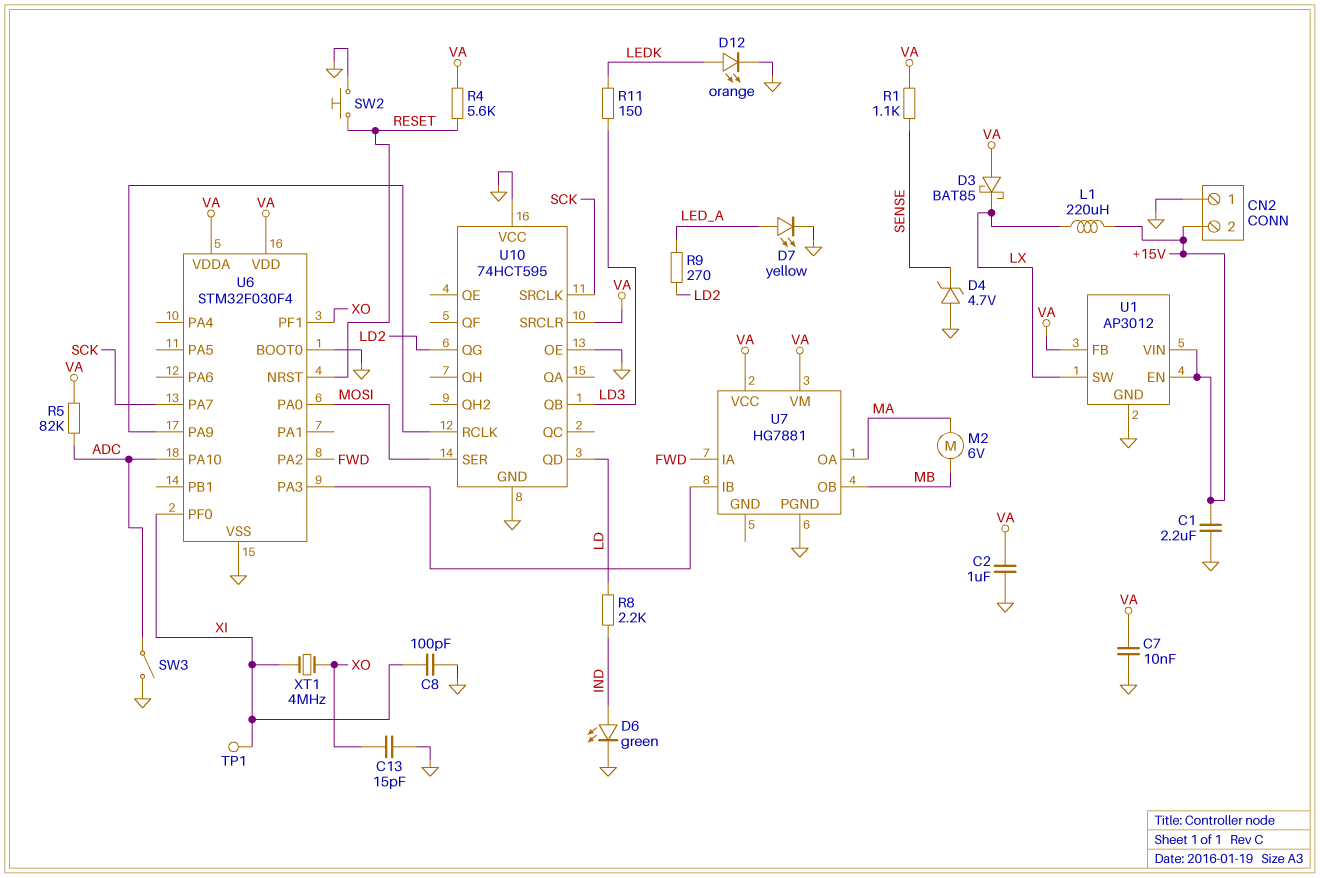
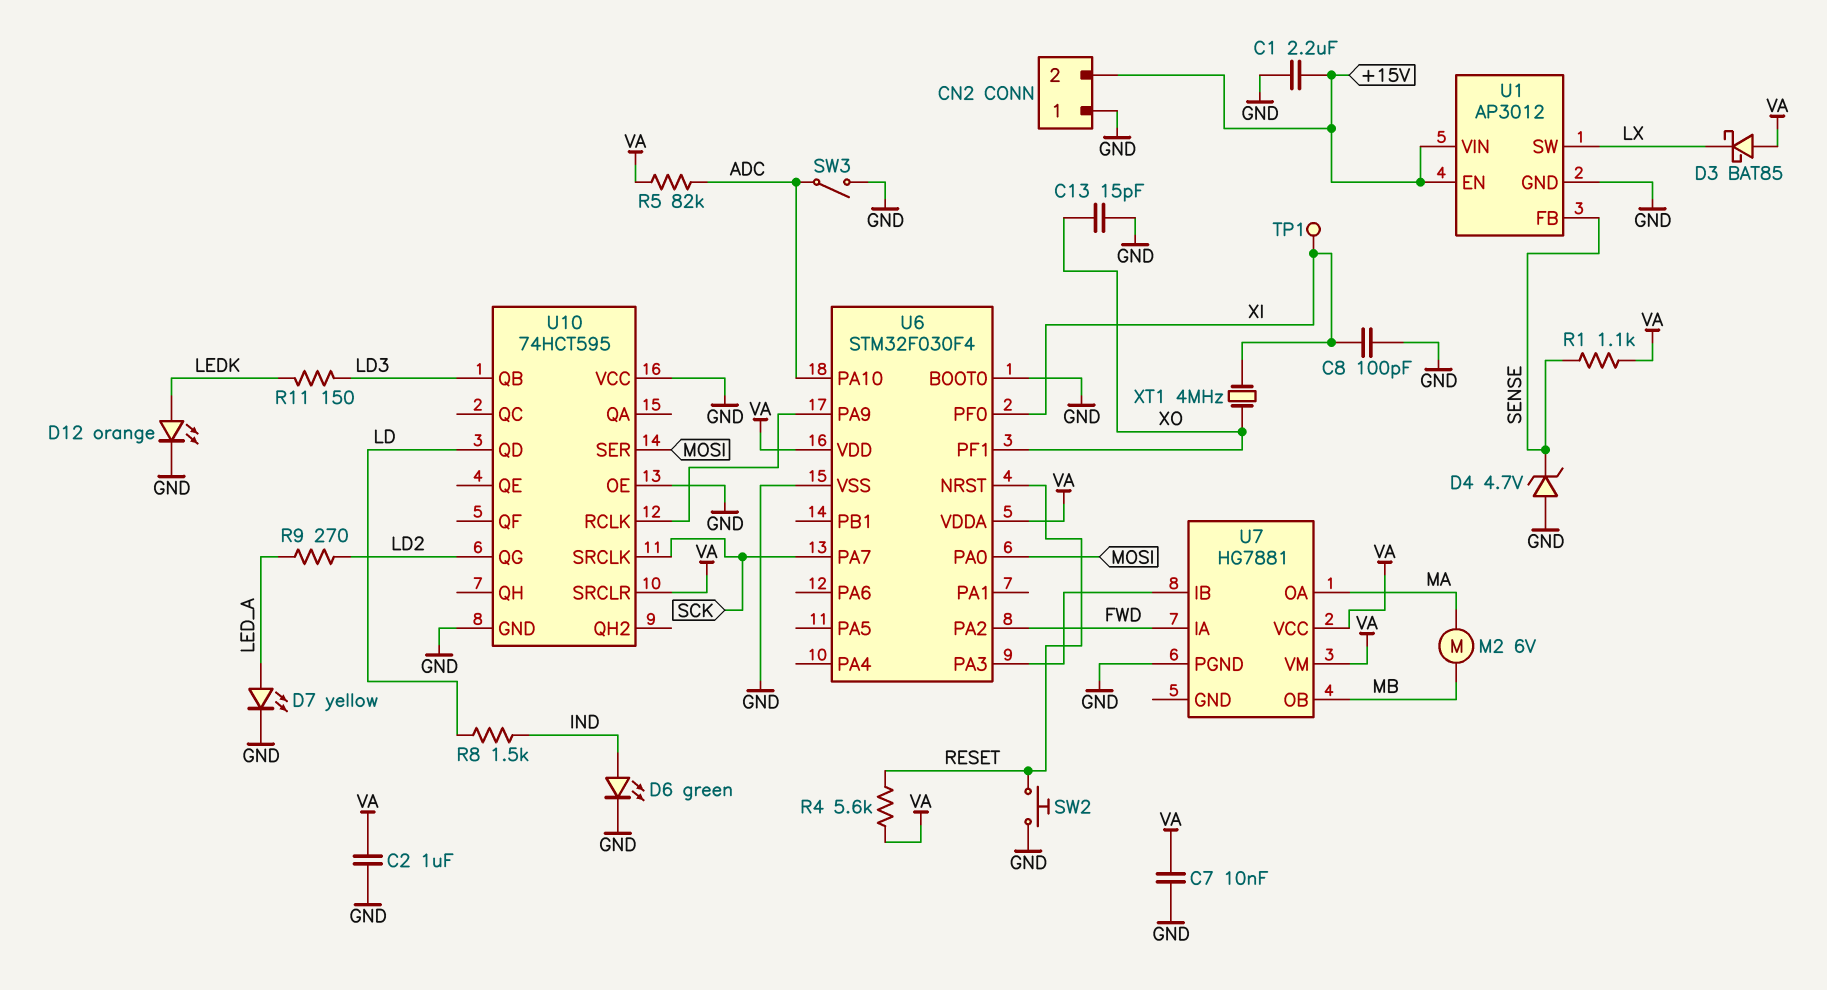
L1: 220uH (+15V, LX) -> none
R8: 2.2k (IND, LD) -> 1.5k (IND, LD)
U1 pin FB: VA -> SENSE

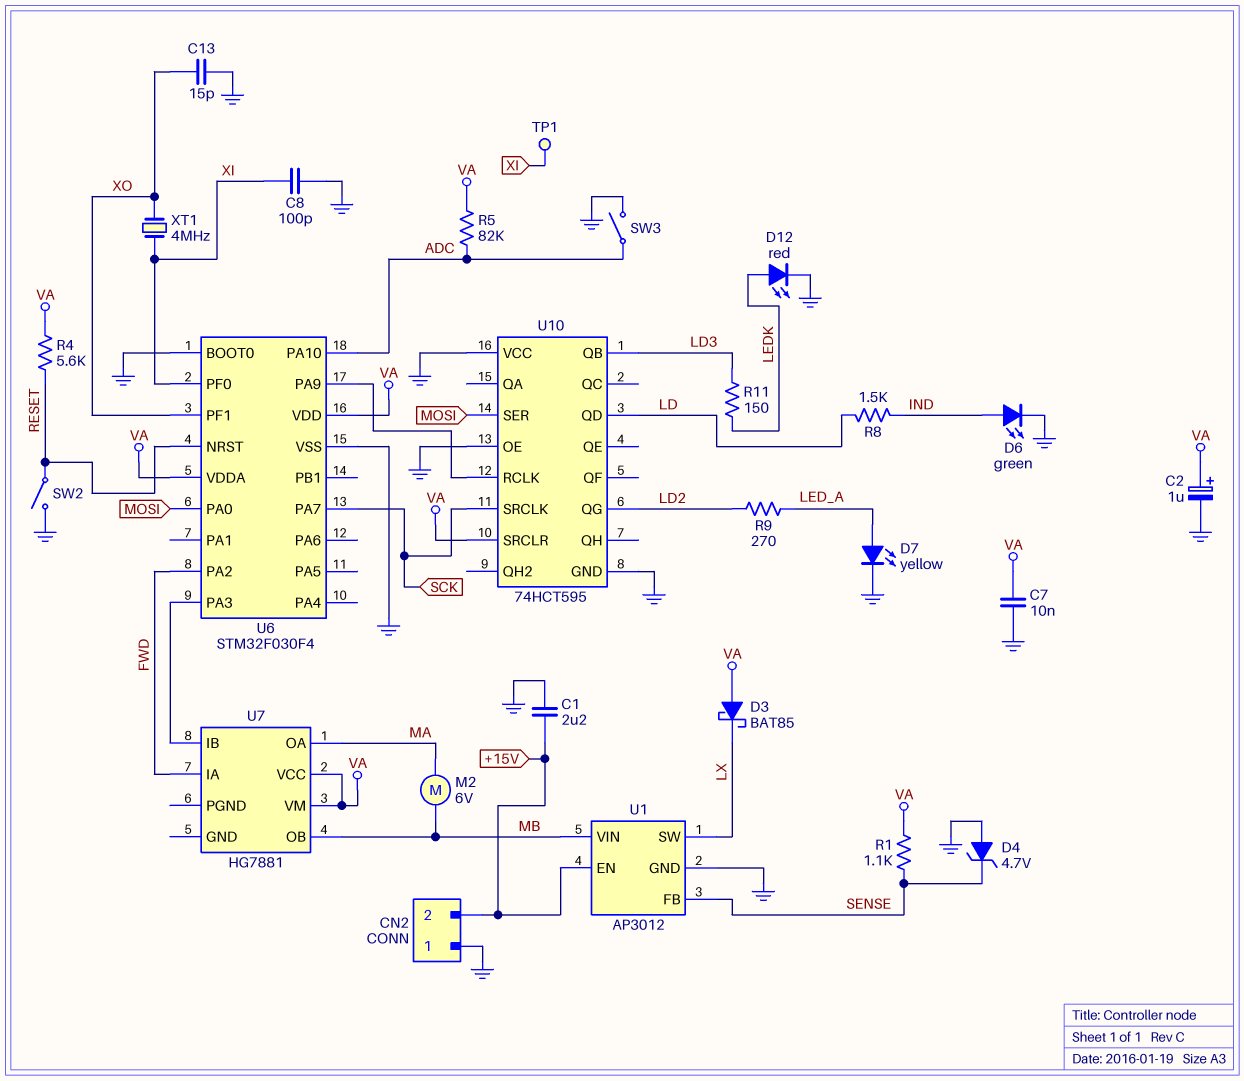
C2: 1uF (GND, VA) -> 1uF (plus VA, minus GND)
D12: LED orange (A LEDK, K GND) -> LED red (A LEDK, K GND)
SW2: button (GND, RESET) -> switch (GND, RESET)
U1 pin VIN: +15V -> MB
U7 pin PGND: GND -> none

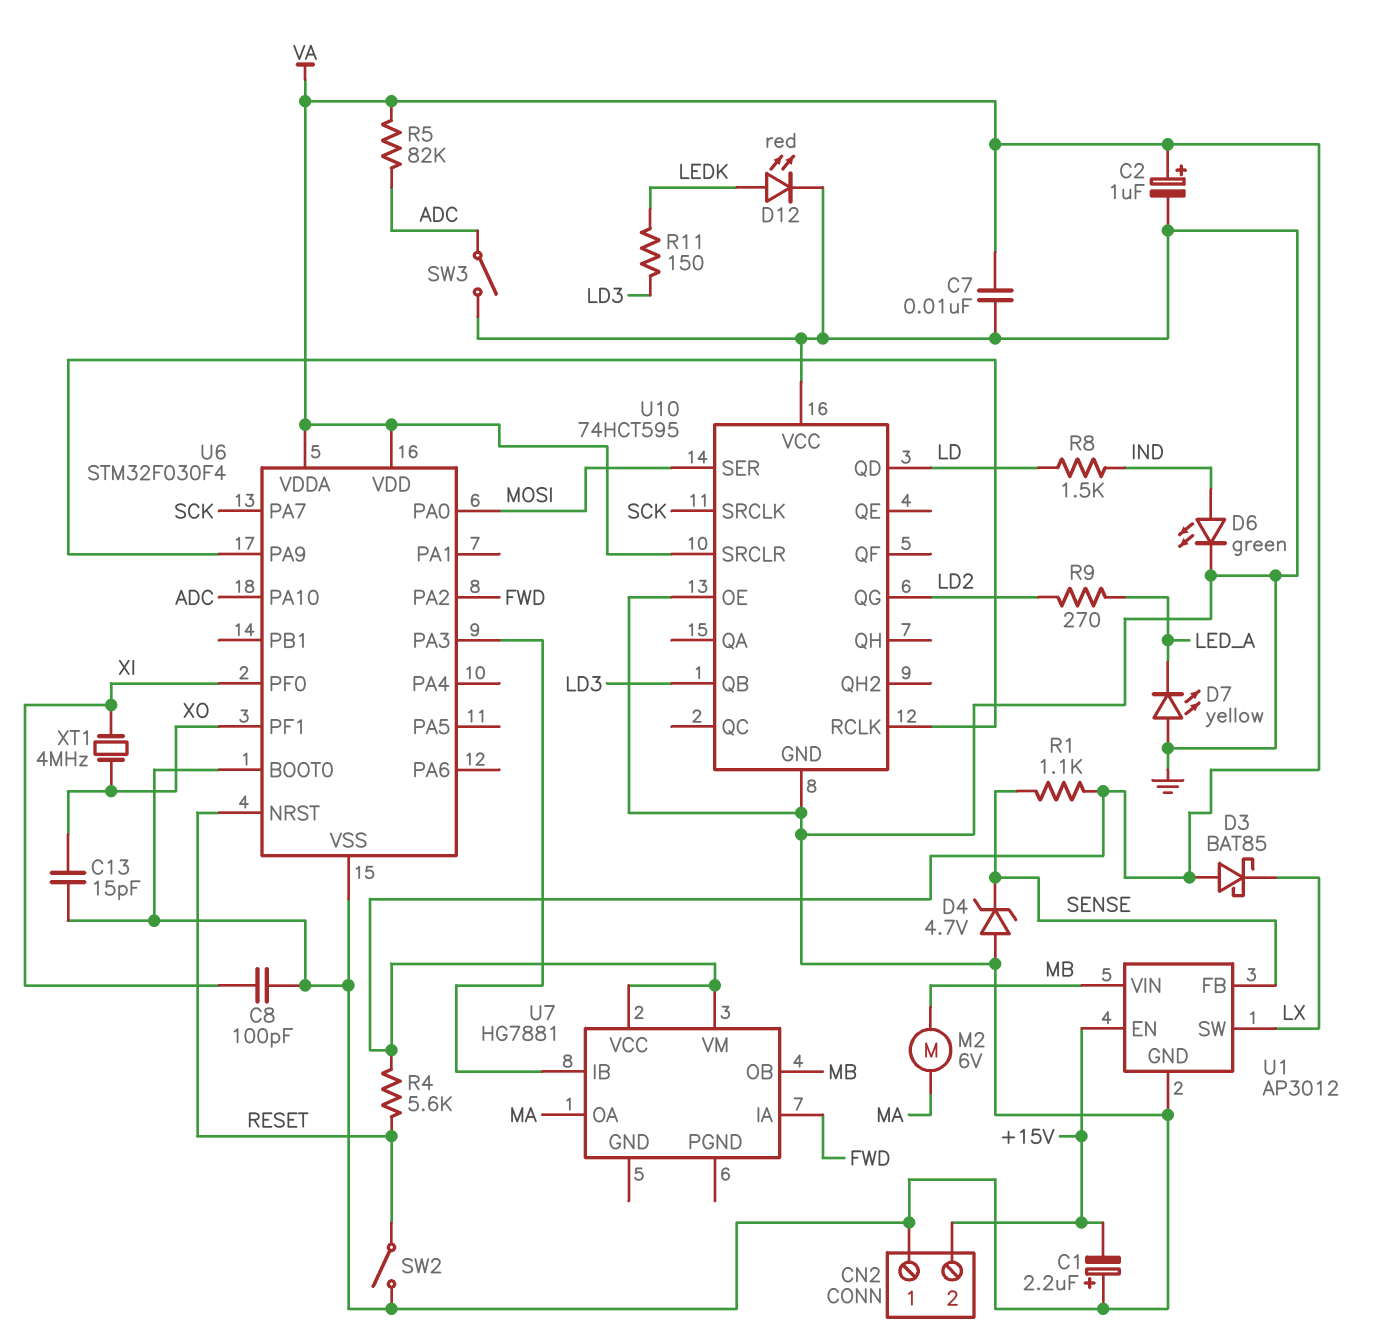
C1: 2.2uF (+15V, GND) -> 2.2uF (plus GND, minus +15V)
D7: LED yellow (A LED_A, K GND) -> LED yellow (A GND, K LED_A)
TP1: test point (XI) -> none

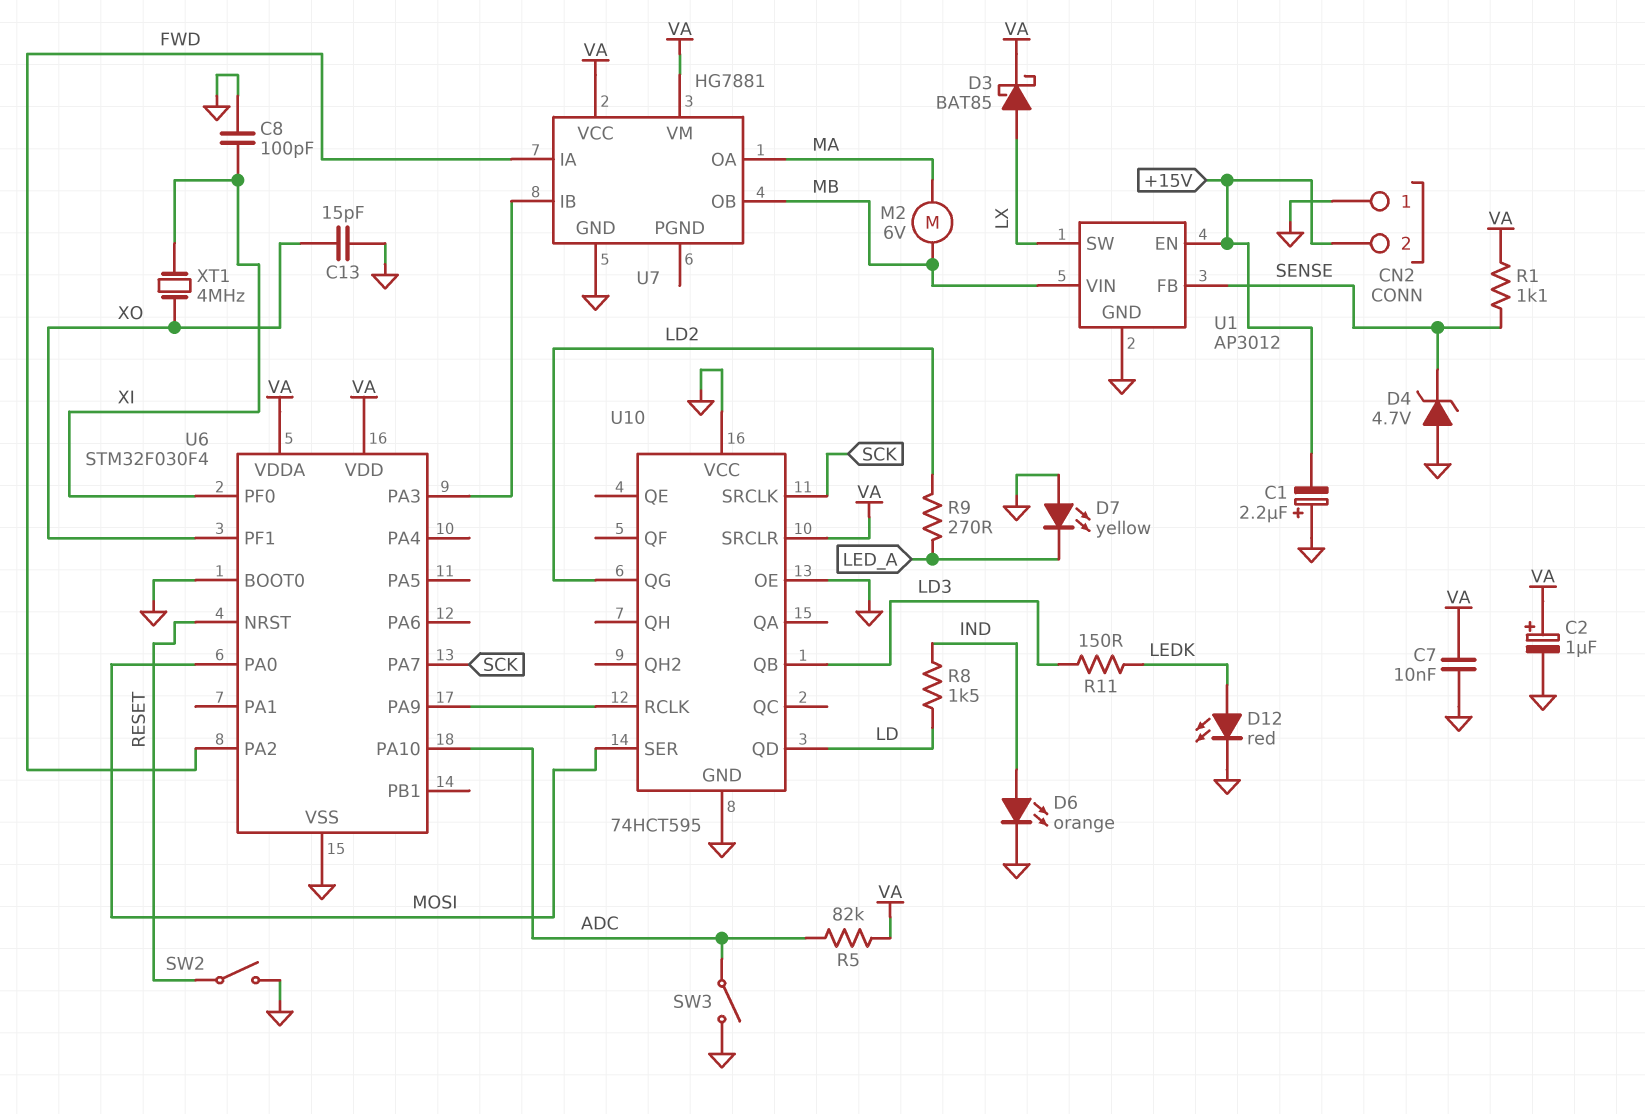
D3: schottky BAT85 (A VA, K LX) -> schottky BAT85 (A LX, K VA)
D6: LED green (A IND, K GND) -> LED orange (A IND, K GND)
R4: 5.6k (RESET, VA) -> none
U7 pin GND: none -> GND

